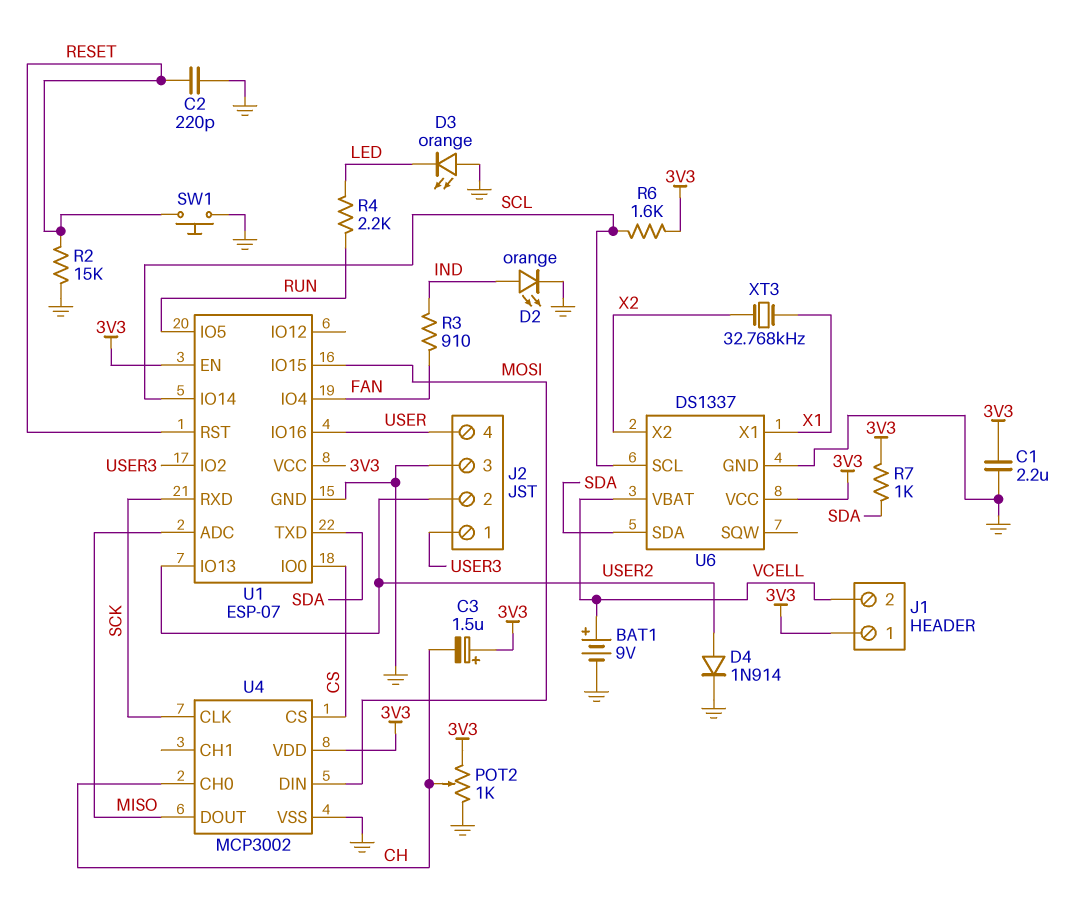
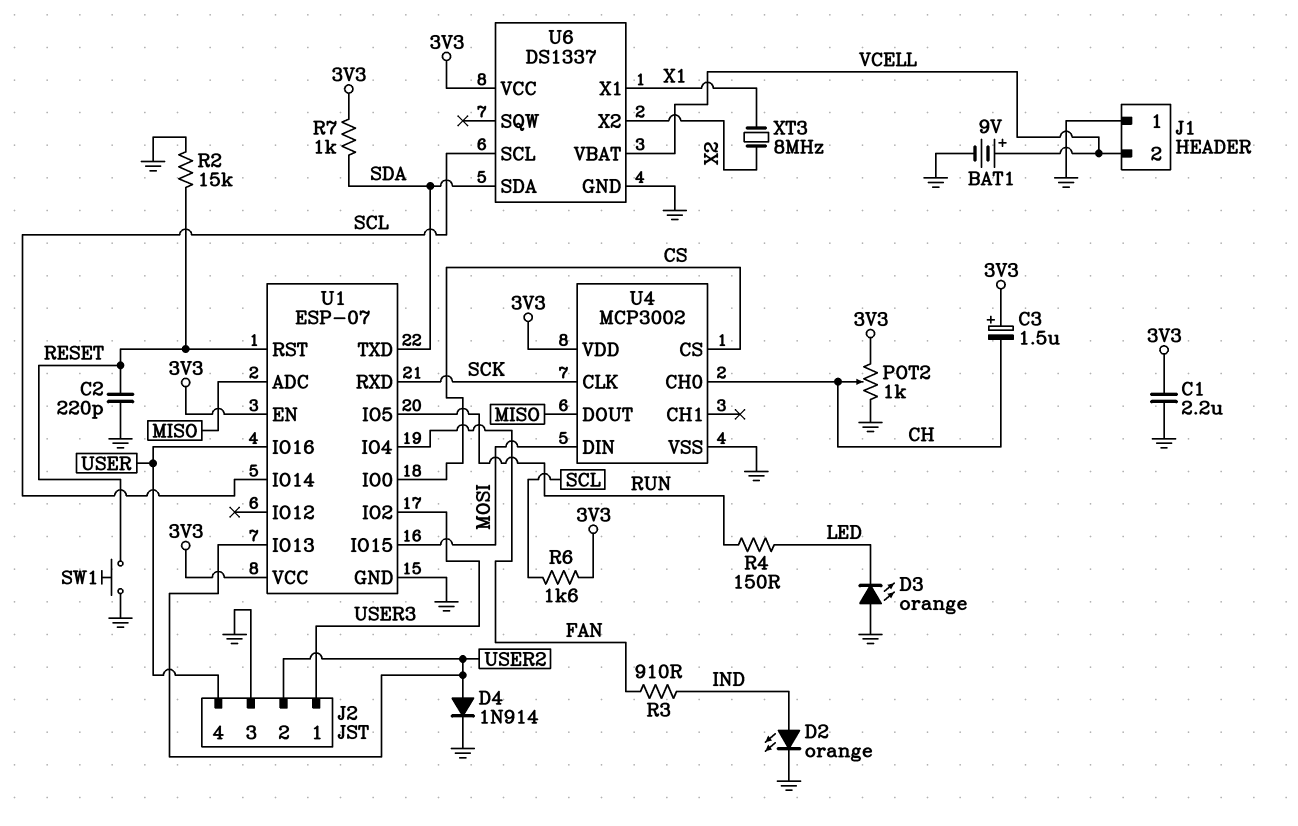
J1 pin 1: 3V3 -> GND
R4: 2.2k (LED, RUN) -> 150 (LED, RUN)
XT3: 32.768kHz (X1, X2) -> 8MHz (X1, X2)

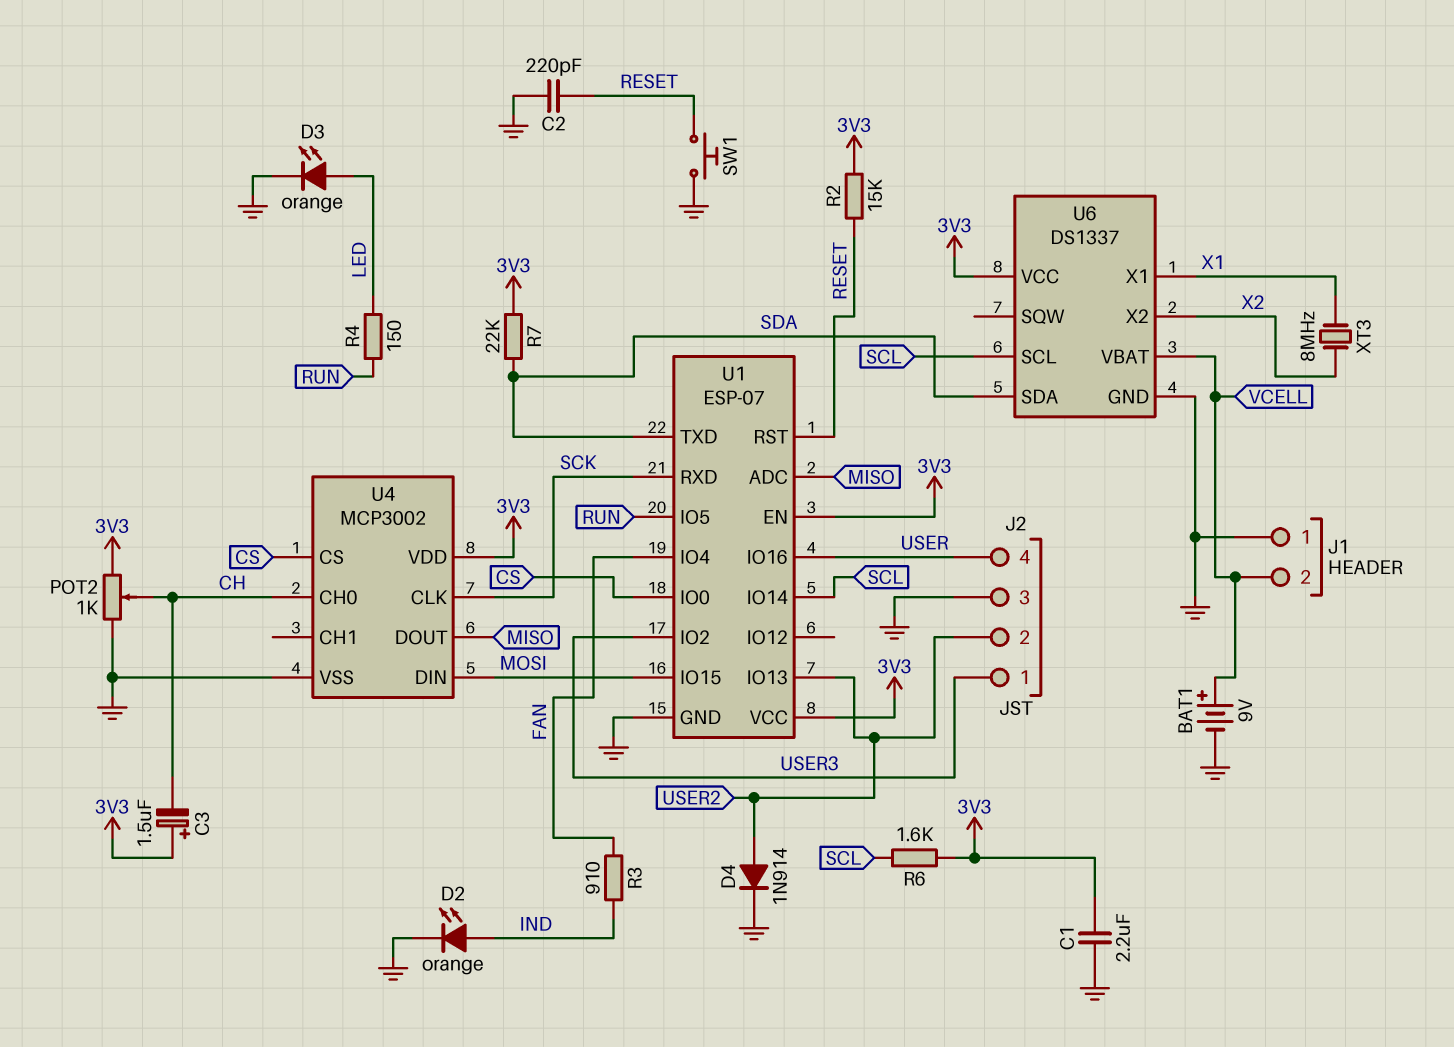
D3: LED orange (A GND, K LED) -> LED orange (A LED, K GND)
R2: 15k (GND, RESET) -> 15k (3V3, RESET)
R7: 1k (3V3, SDA) -> 22k (3V3, SDA)

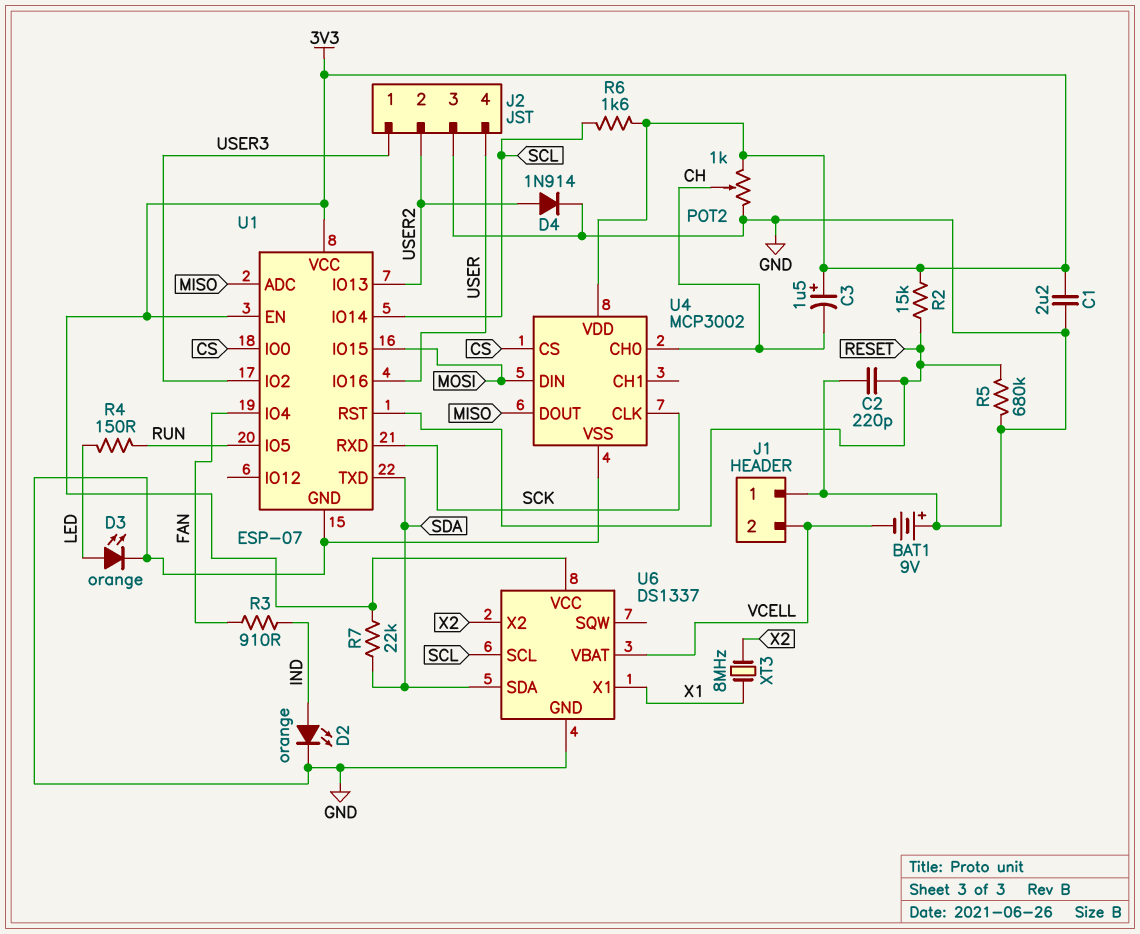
BAT1: 9V (plus VCELL, minus GND) -> 9V (plus GND, minus VCELL)
R5: none -> 680k (GND, RESET)
SW1: button (GND, RESET) -> none

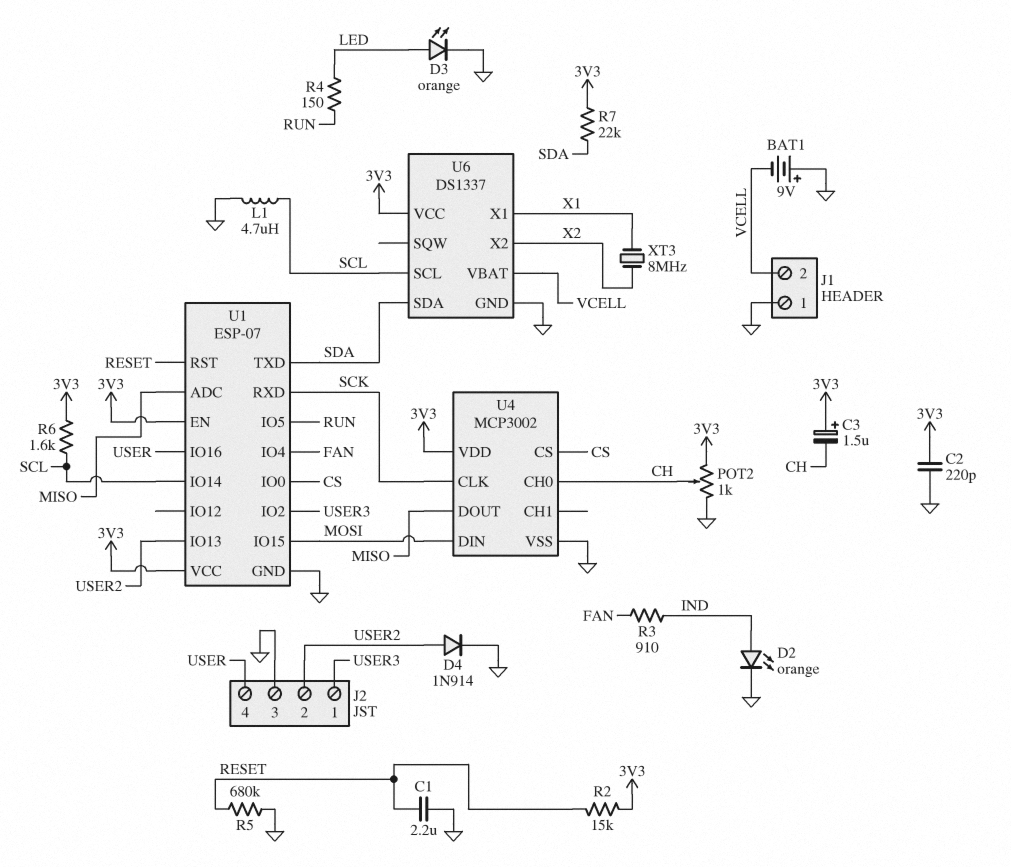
C1: 2.2uF (3V3, GND) -> 2.2uF (GND, RESET)
C2: 220pF (GND, RESET) -> 220pF (3V3, GND)
L1: none -> 4.7uH (GND, SCL)

